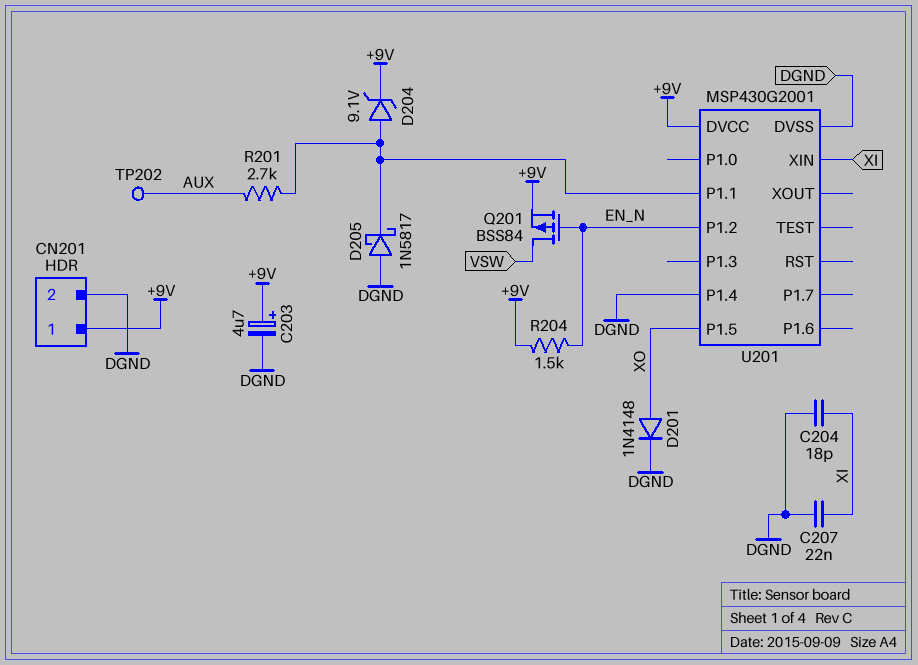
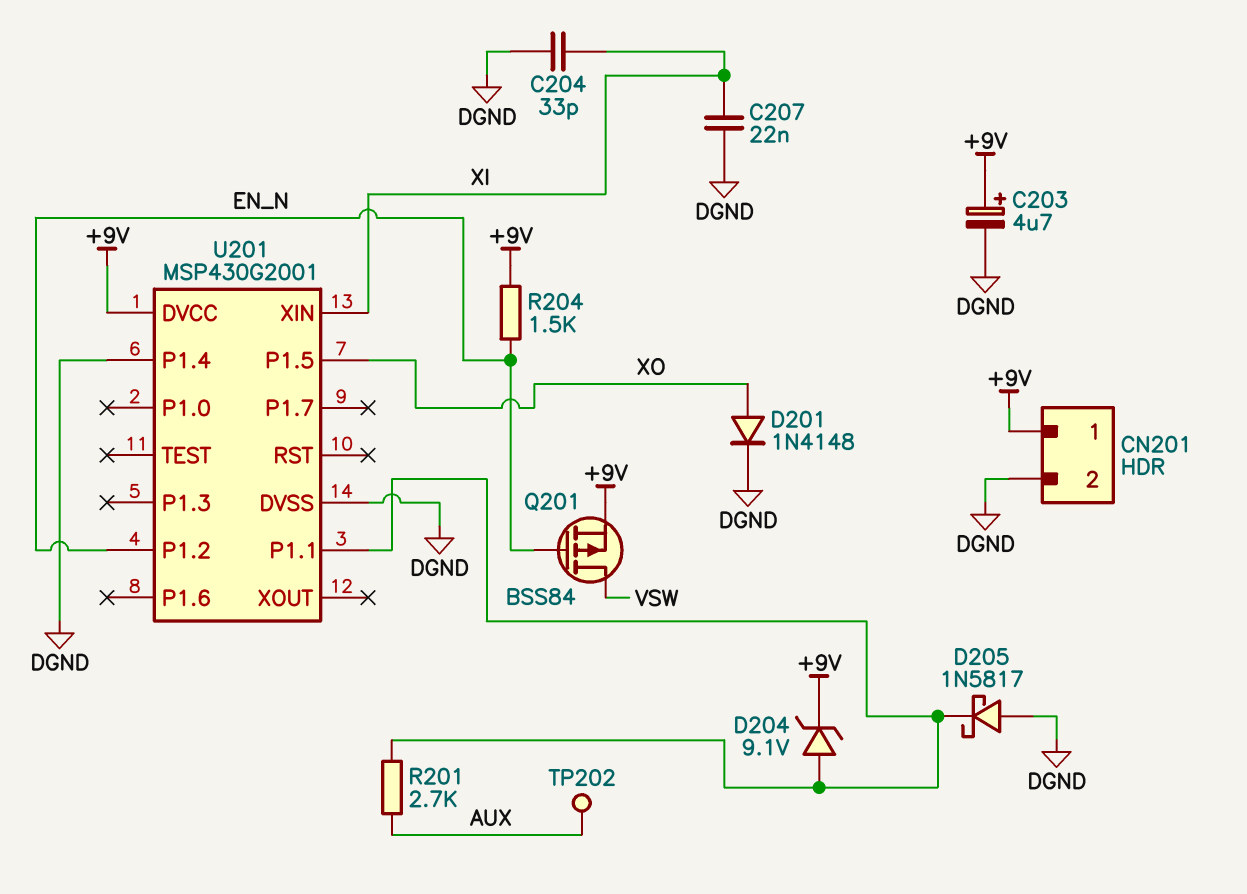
C204: 18pF (DGND, XI) -> 33pF (DGND, XI)

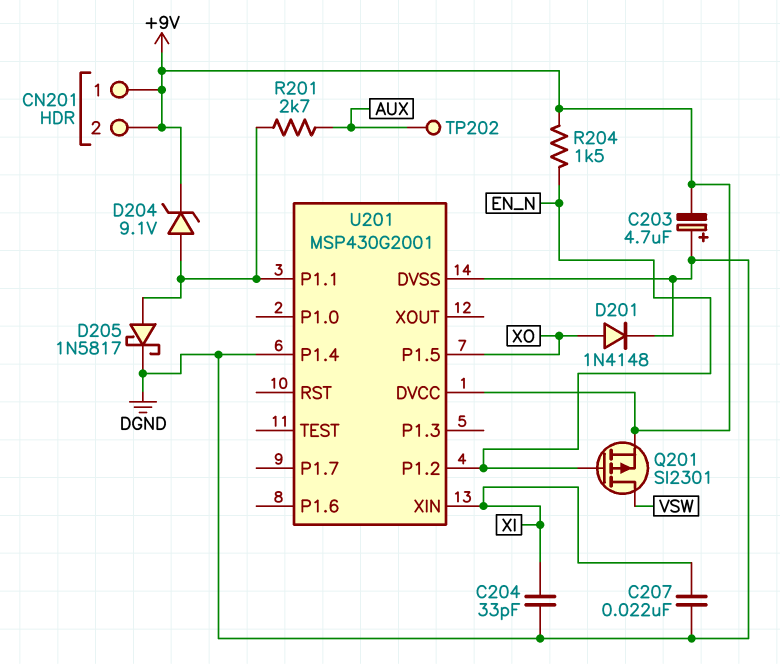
C203: 4.7uF (plus +9V, minus DGND) -> 4.7uF (plus DGND, minus +9V)
CN201 pin 2: DGND -> +9V
D205: schottky 1N5817 (A DGND, K U201/P1.1) -> schottky 1N5817 (A U201/P1.1, K DGND)
Q201: PMOS BSS84 (G EN_N, D VSW, S +9V) -> PMOS SI2301 (G EN_N, D VSW, S +9V)

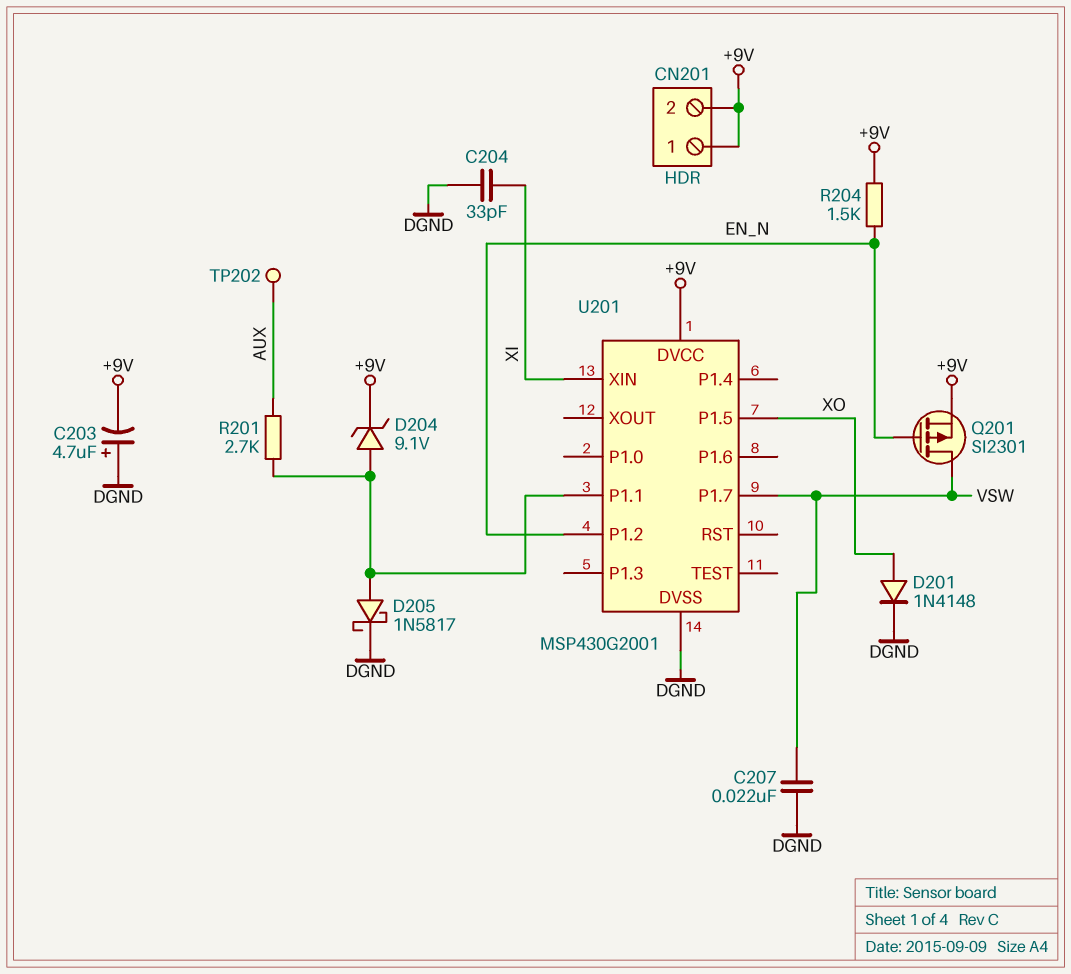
C207: 22nF (DGND, XI) -> 22nF (DGND, VSW)
U201 pin P1.4: DGND -> none
U201 pin P1.7: none -> VSW

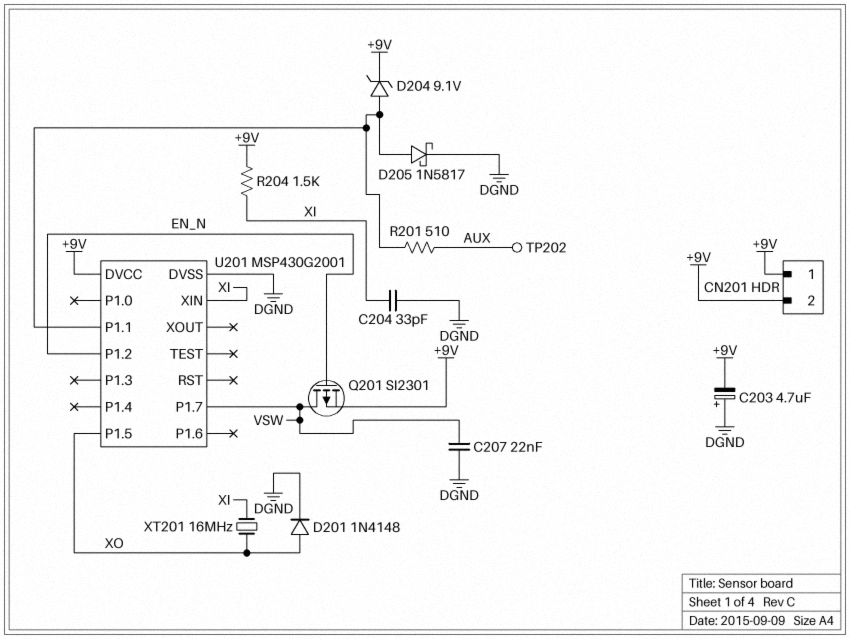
R201: 2.7k (AUX, U201/P1.1) -> 510 (AUX, U201/P1.1)
R204: 1.5k (+9V, EN_N) -> 1.5k (+9V, XI)
XT201: none -> 16MHz (XI, XO)

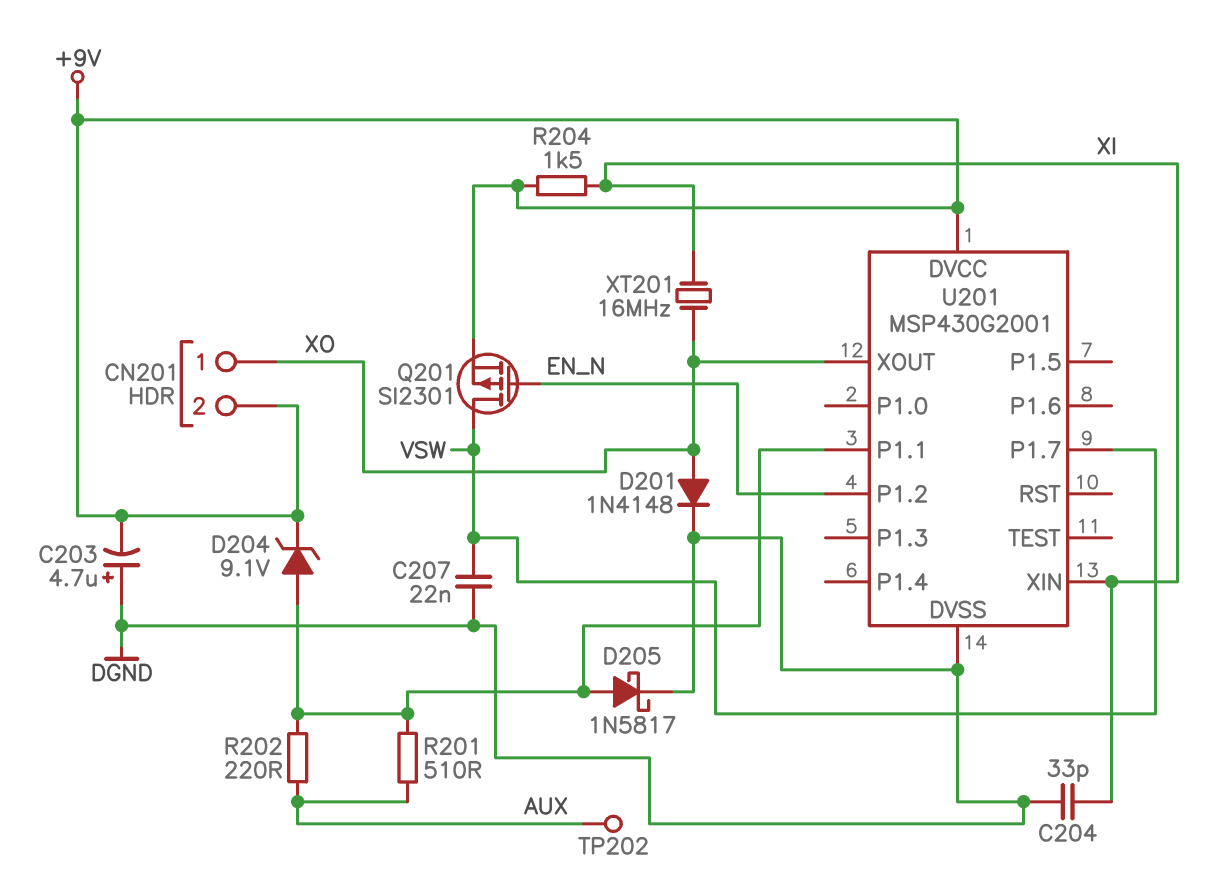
CN201 pin 1: +9V -> XO
R202: none -> 220 (AUX, U201/P1.1)
U201 pin P1.5: XO -> none
U201 pin XOUT: none -> XO

